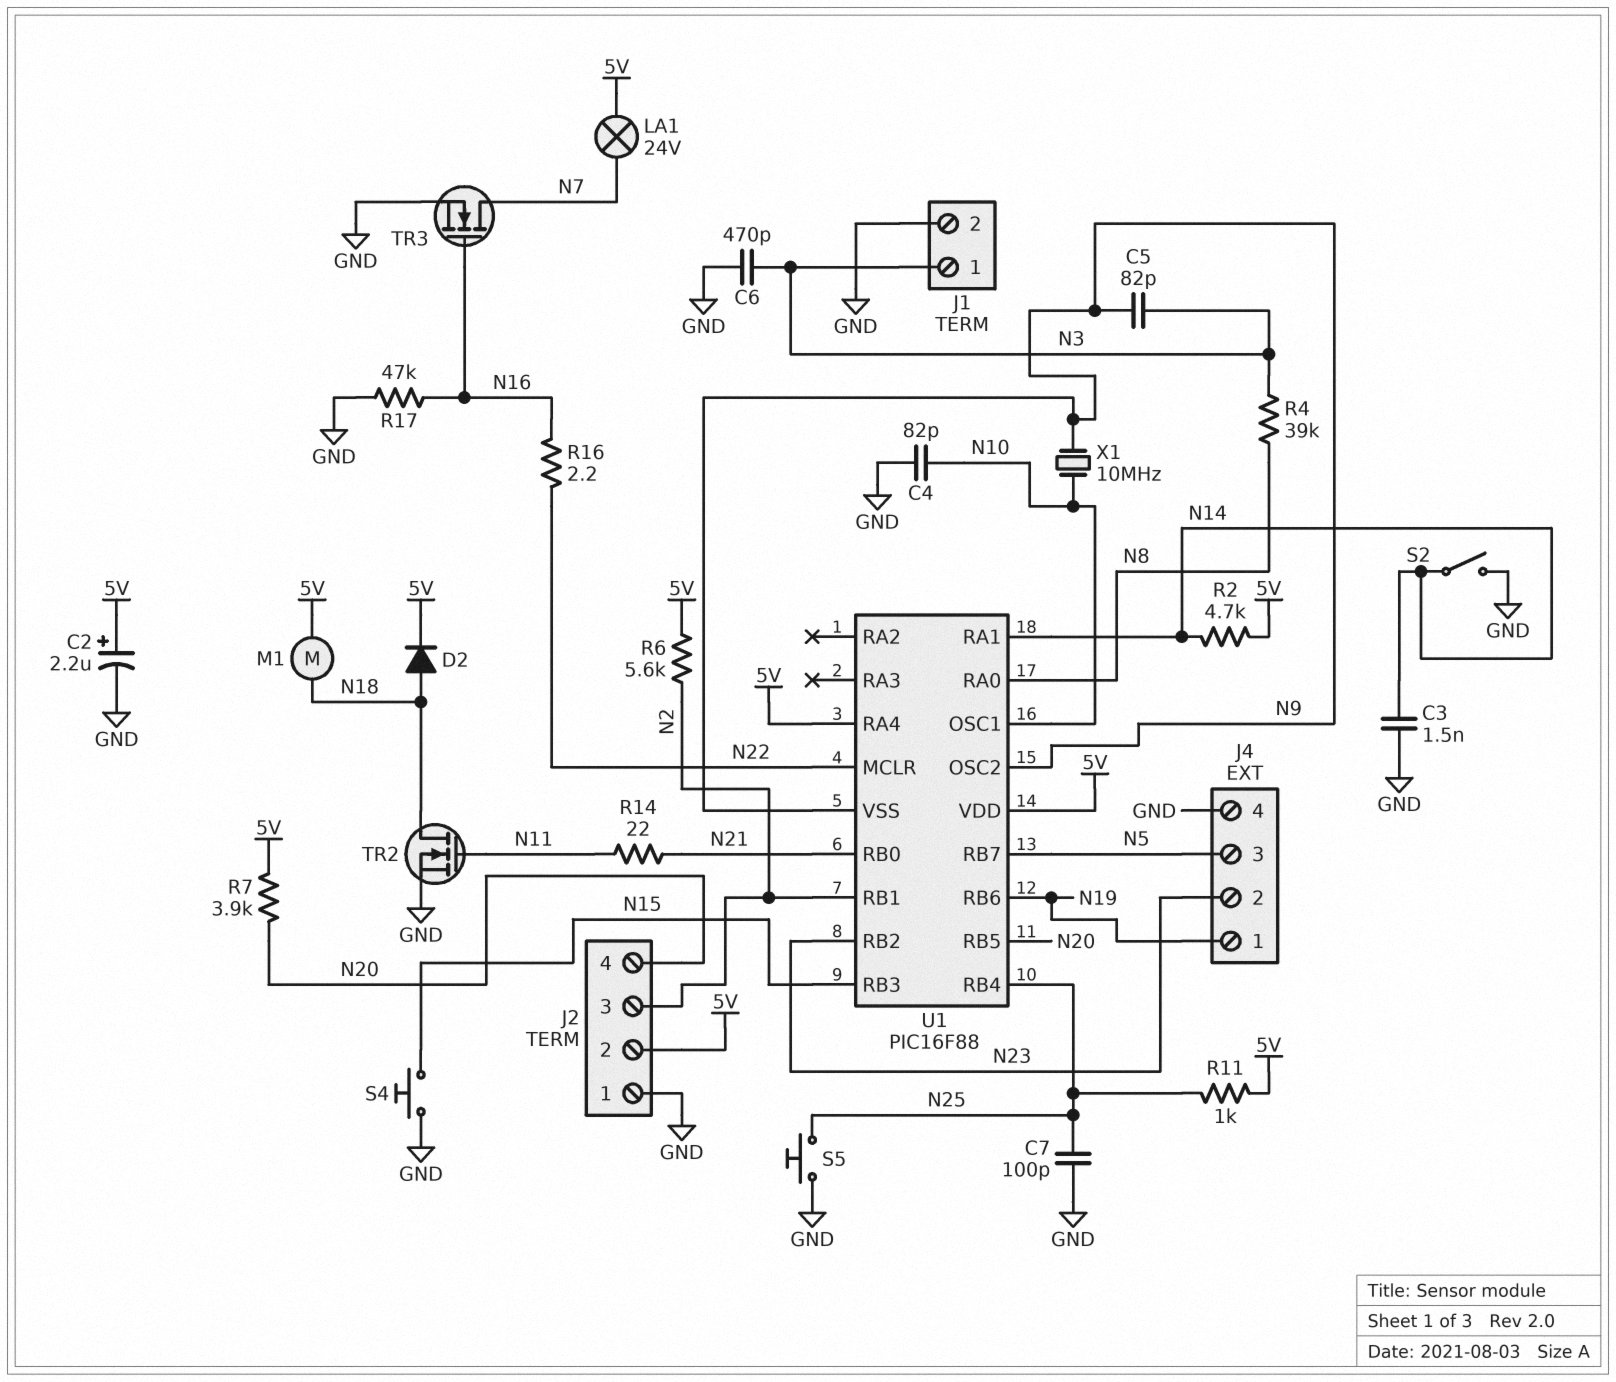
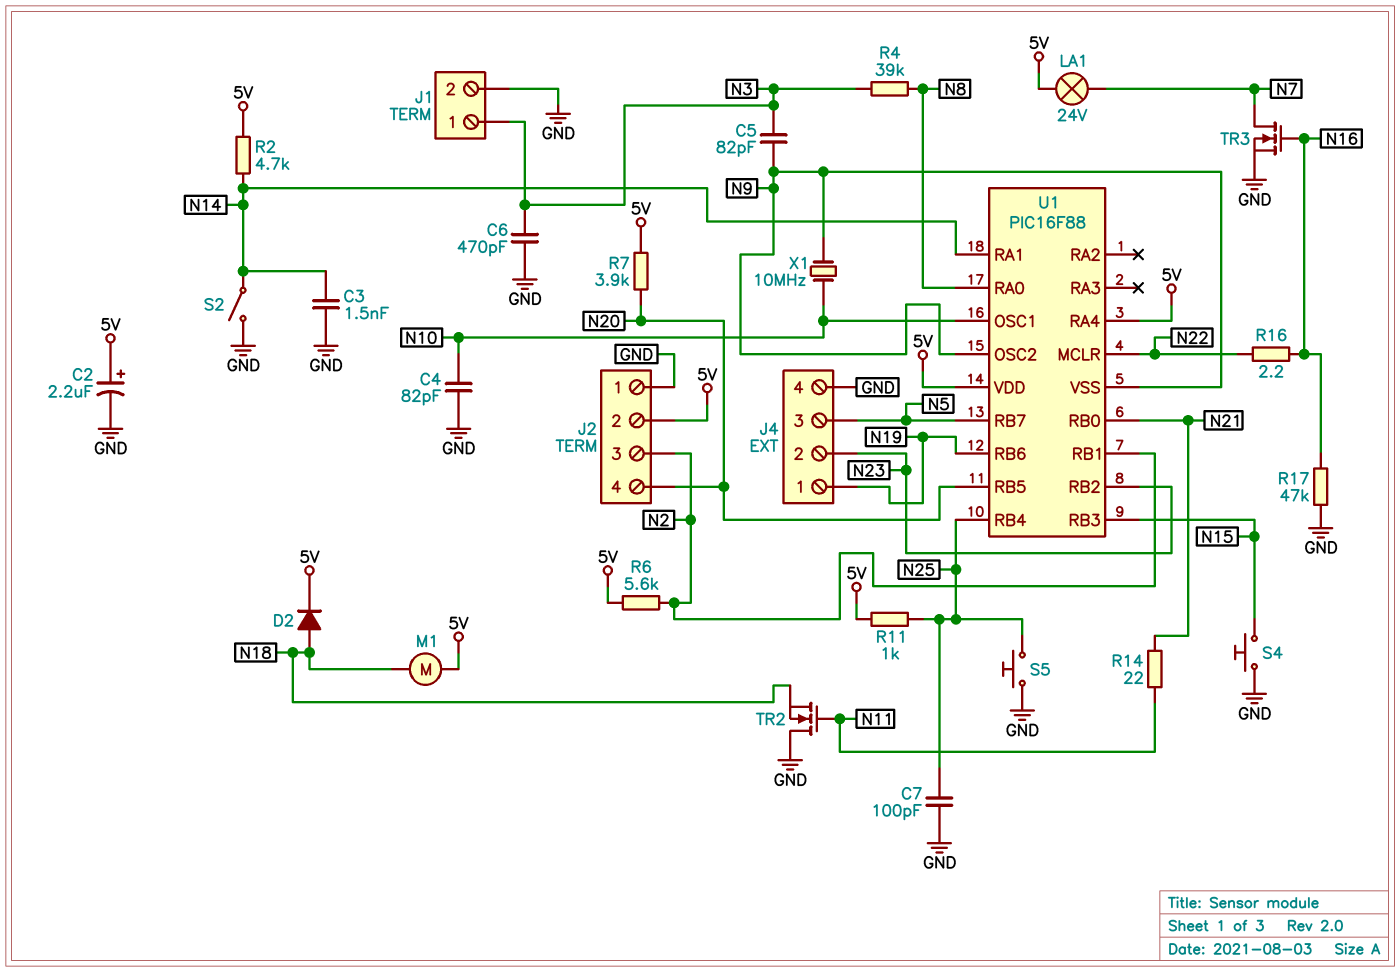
TR2: NMOS (G N11, D N18, S GND) -> NMOS (G N11, D GND, S N18)

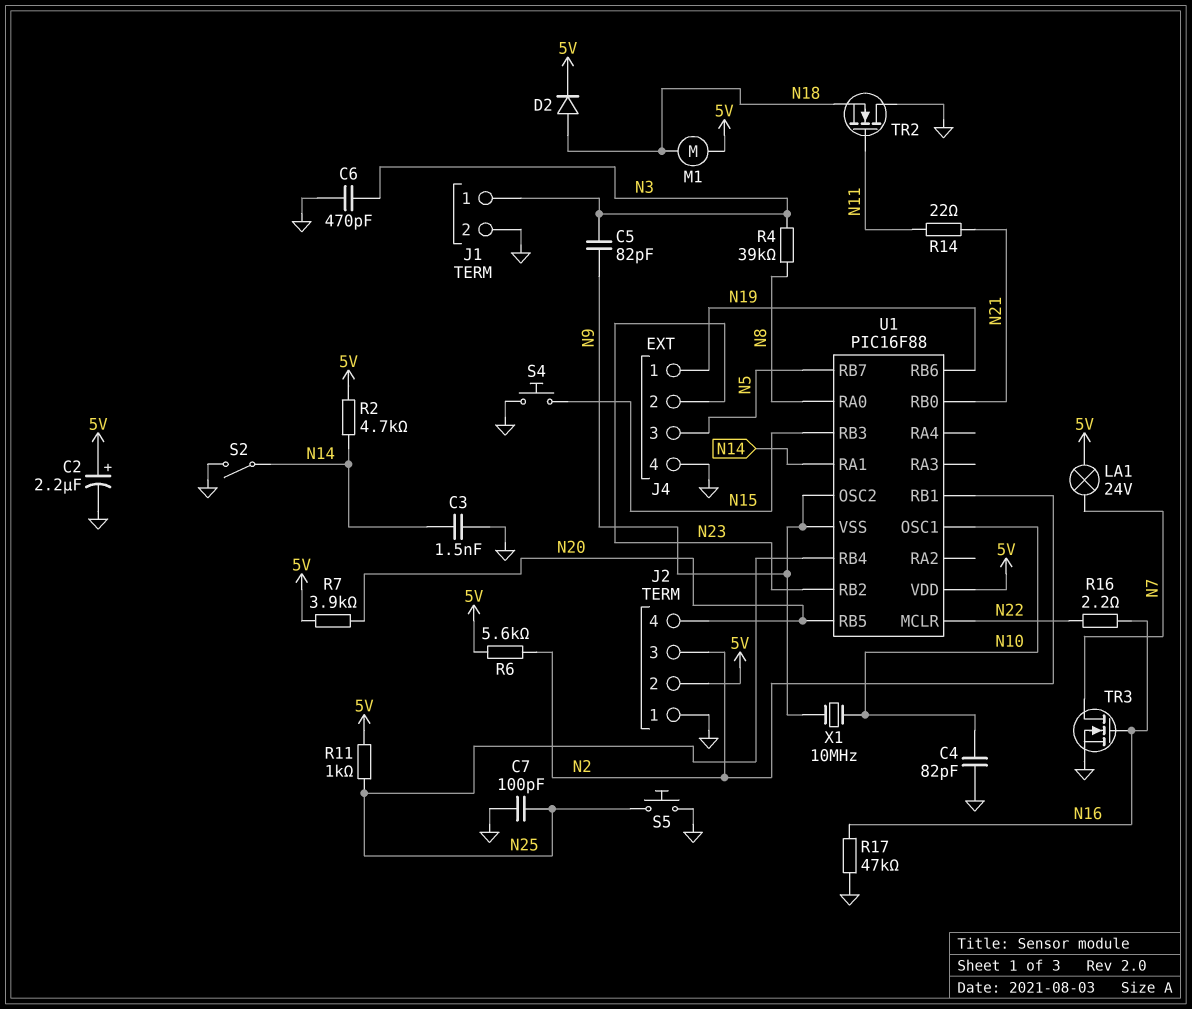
U1 pin RA4: 5V -> none

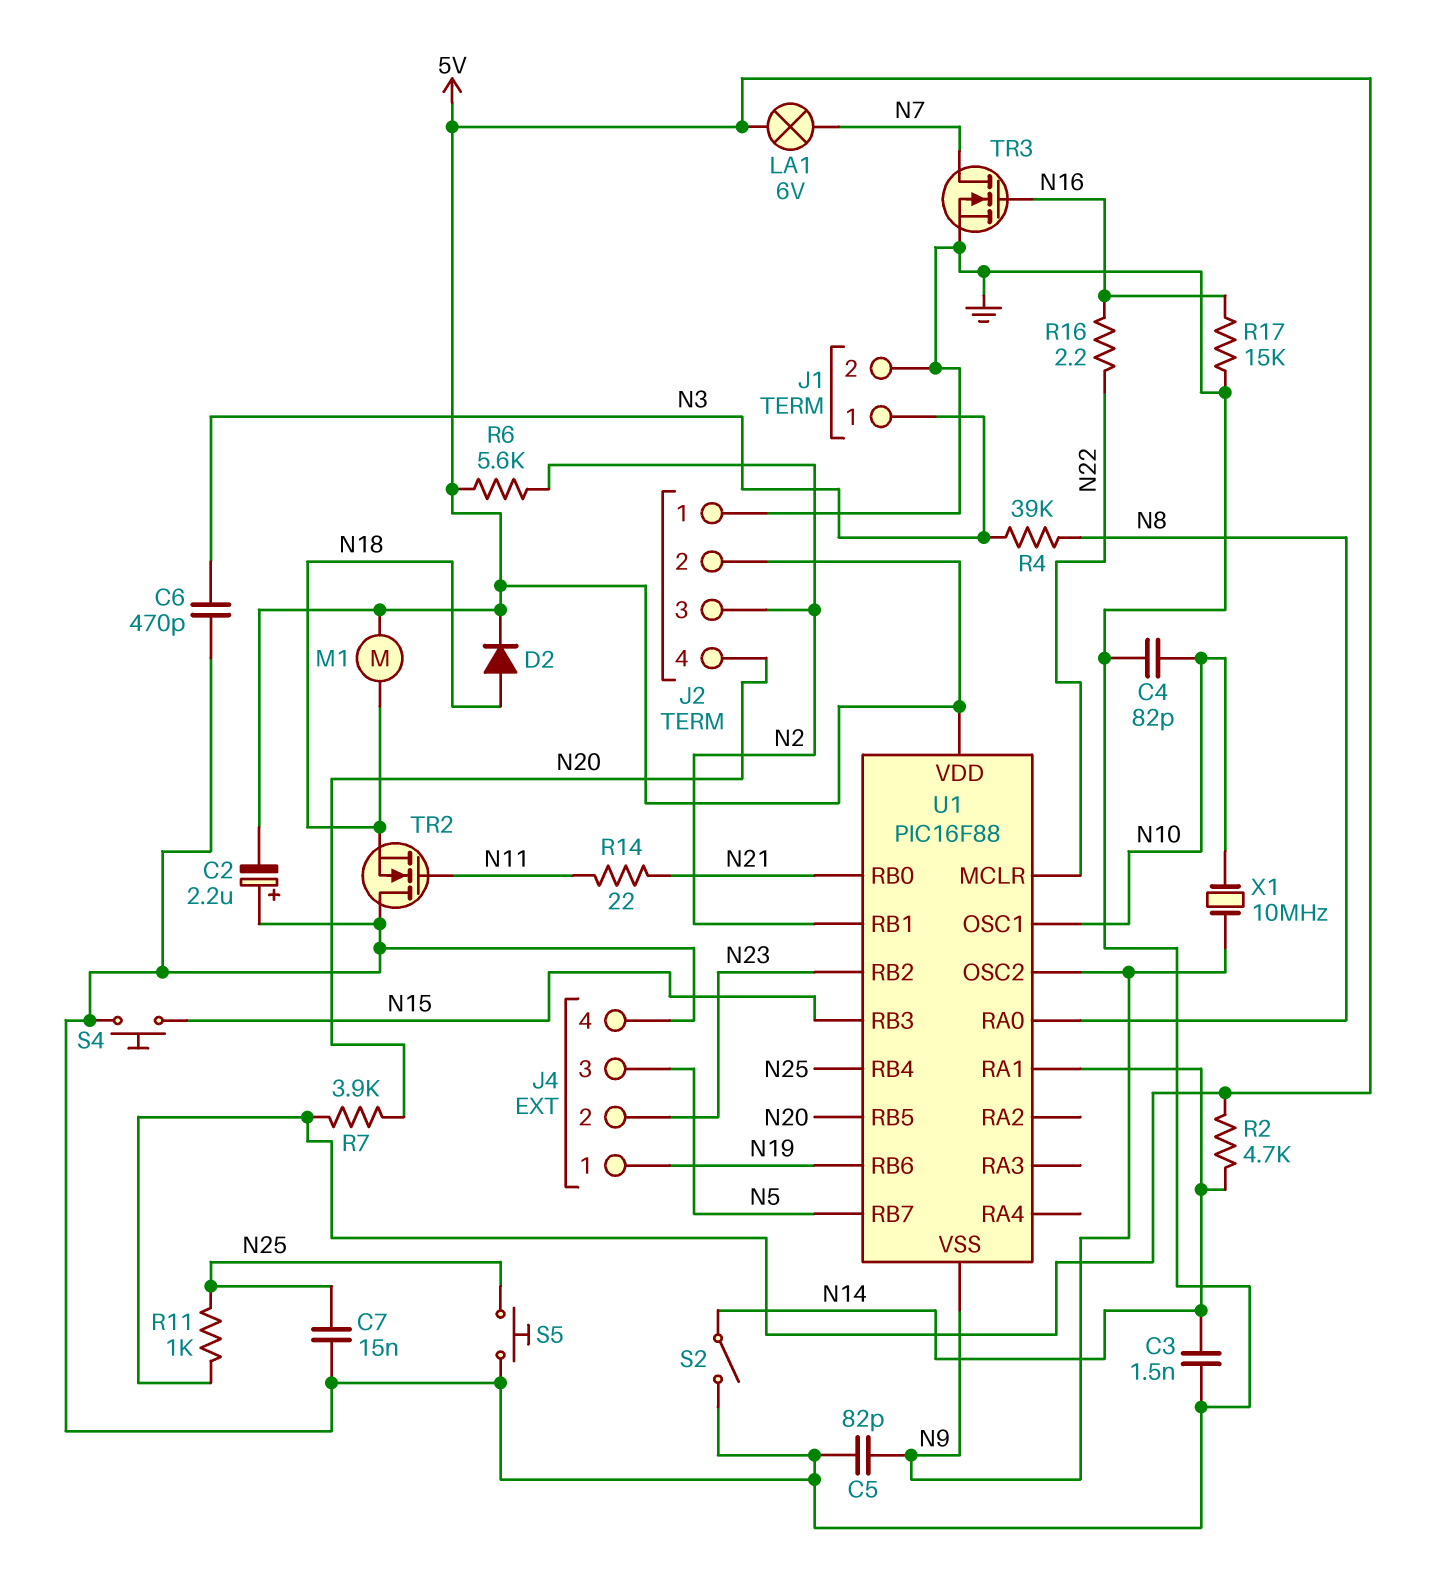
C2: 2.2uF (plus 5V, minus GND) -> 2.2uF (plus GND, minus 5V)
C5: 82pF (N3, N9) -> 82pF (GND, N9)
C7: 100pF (GND, N25) -> 15nF (GND, N25)
LA1: lamp 24V (5V, N7) -> lamp 6V (5V, N7)
R17: 47k (GND, N16) -> 15k (GND, N16)

